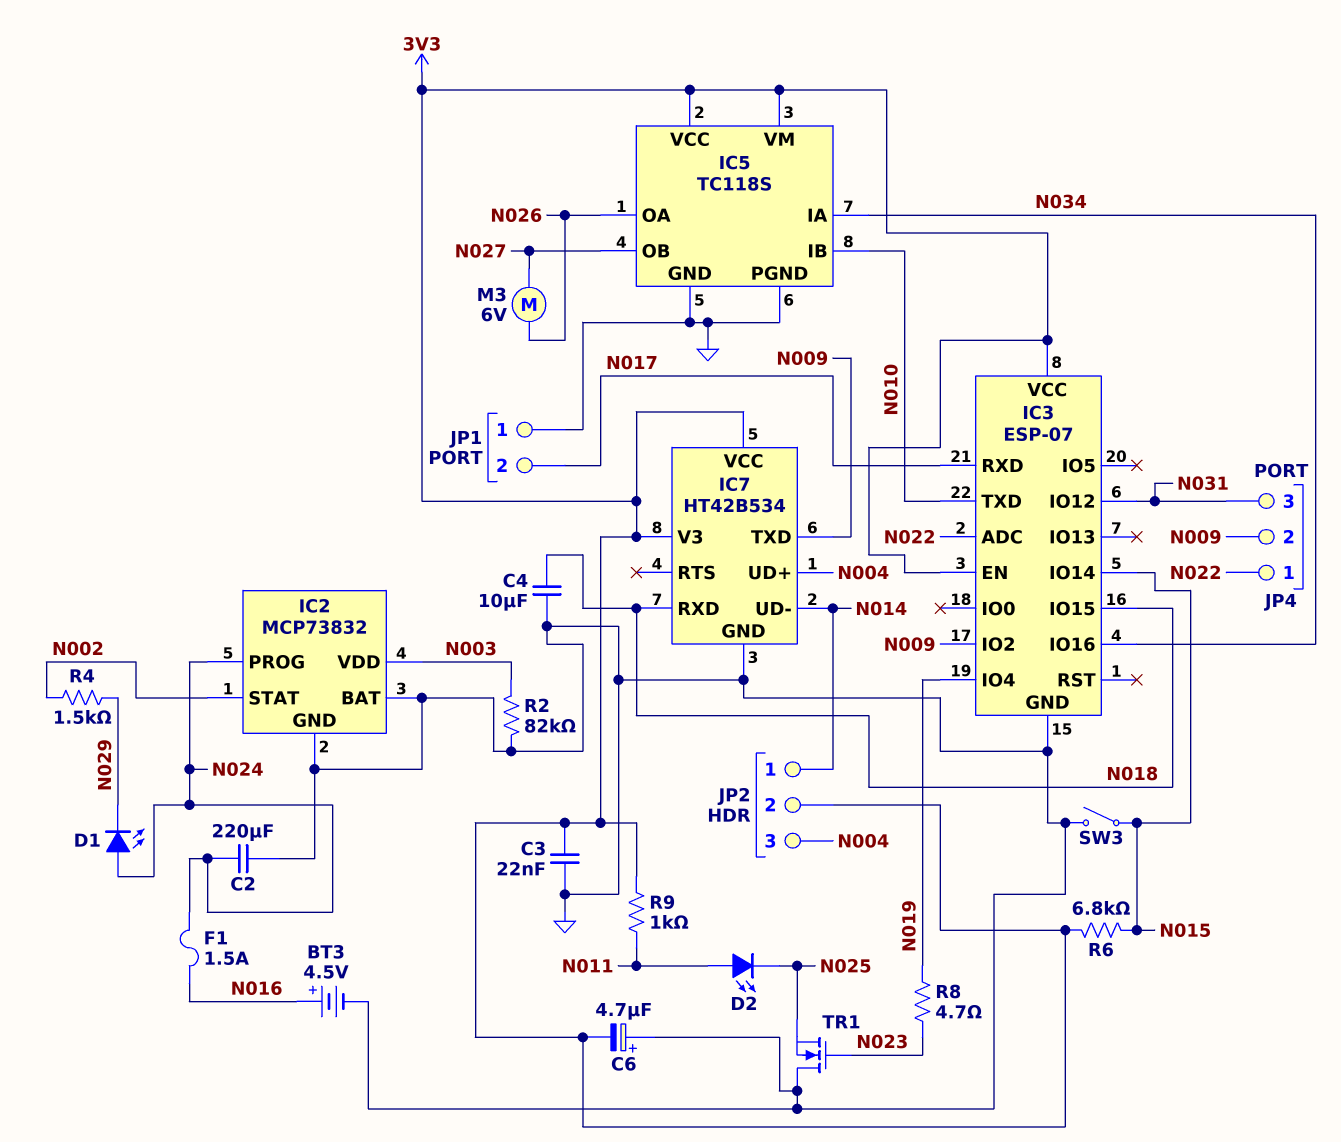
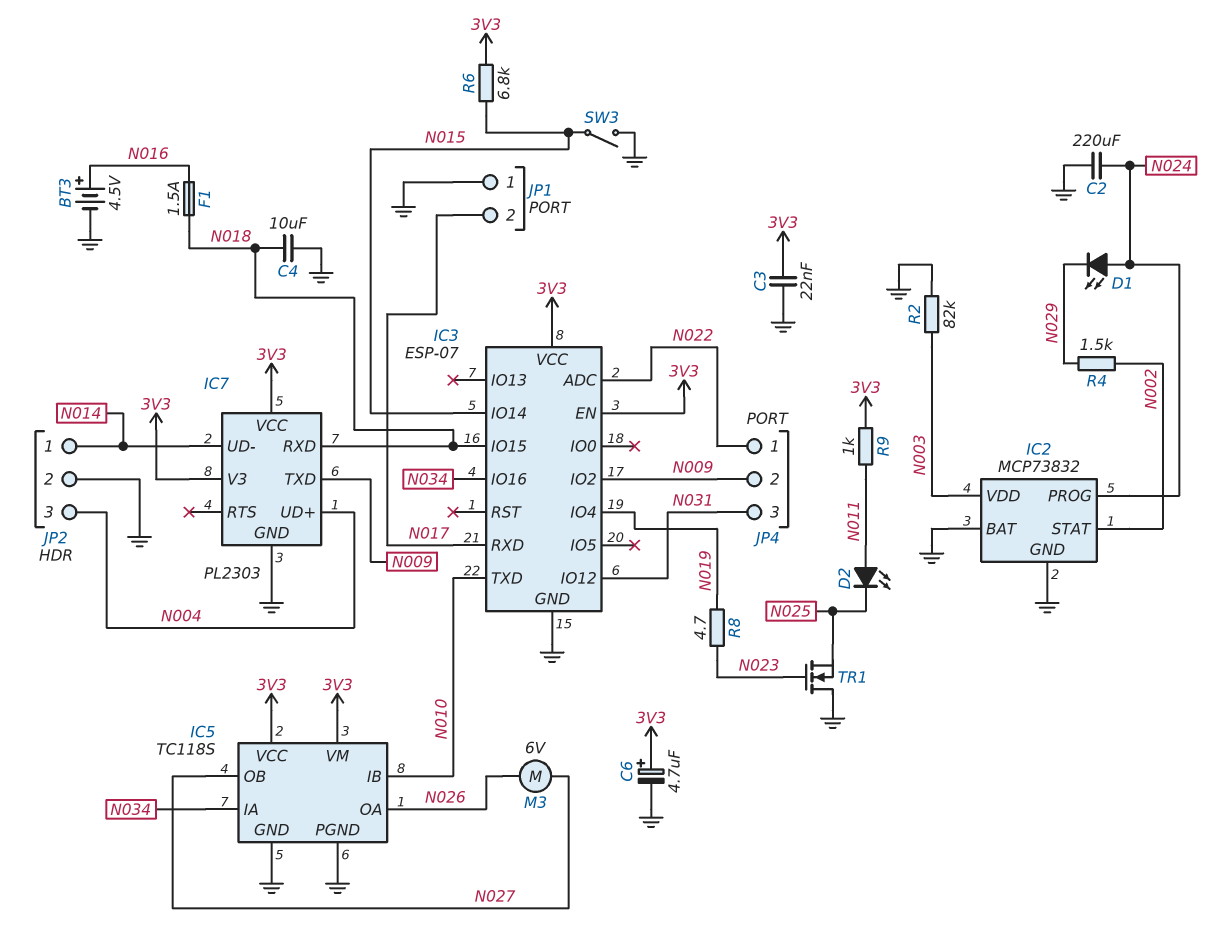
C6: 4.7uF (plus GND, minus 3V3) -> 4.7uF (plus 3V3, minus GND)
F1: 1.5A (N016, N024) -> 1.5A (N016, N018)
IC7: HT42B534 -> PL2303
JP2 pin 2: 3V3 -> GND

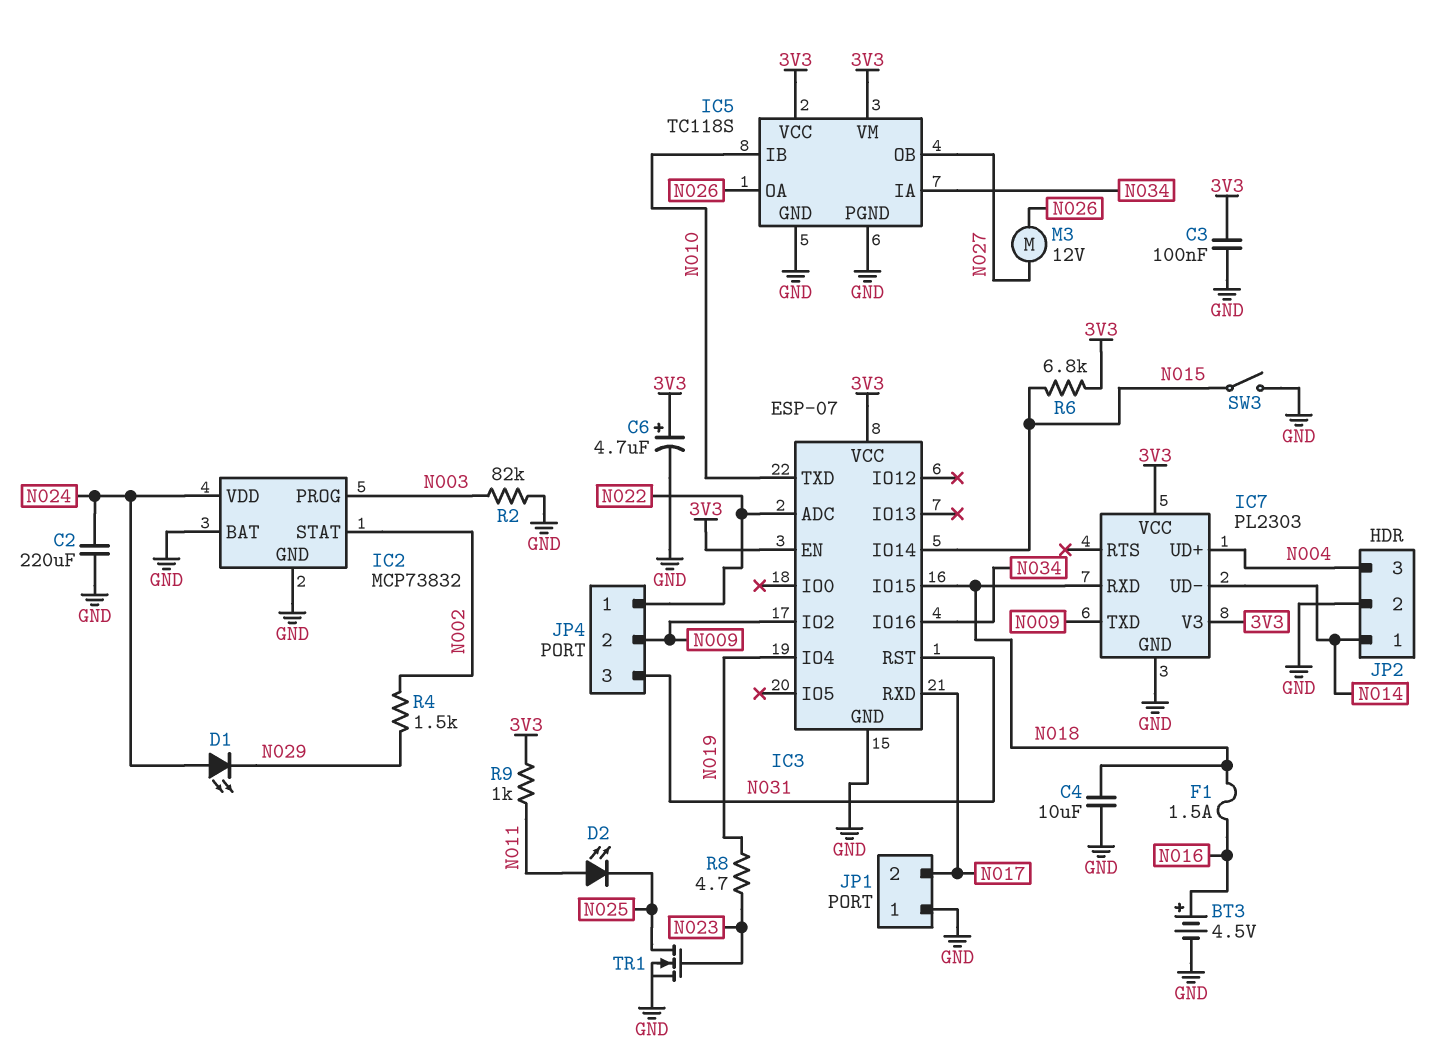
C3: 22nF (3V3, GND) -> 100nF (3V3, GND)
IC2 pin PROG: N024 -> N003
IC2 pin VDD: N003 -> N024
IC3 pin IO12: N031 -> none
IC3 pin RST: none -> N031
M3: motor 6V (N026, N027) -> motor 12V (N026, N027)
TR1: NMOS (G N023, D GND, S N025) -> NMOS (G N023, D N025, S GND)

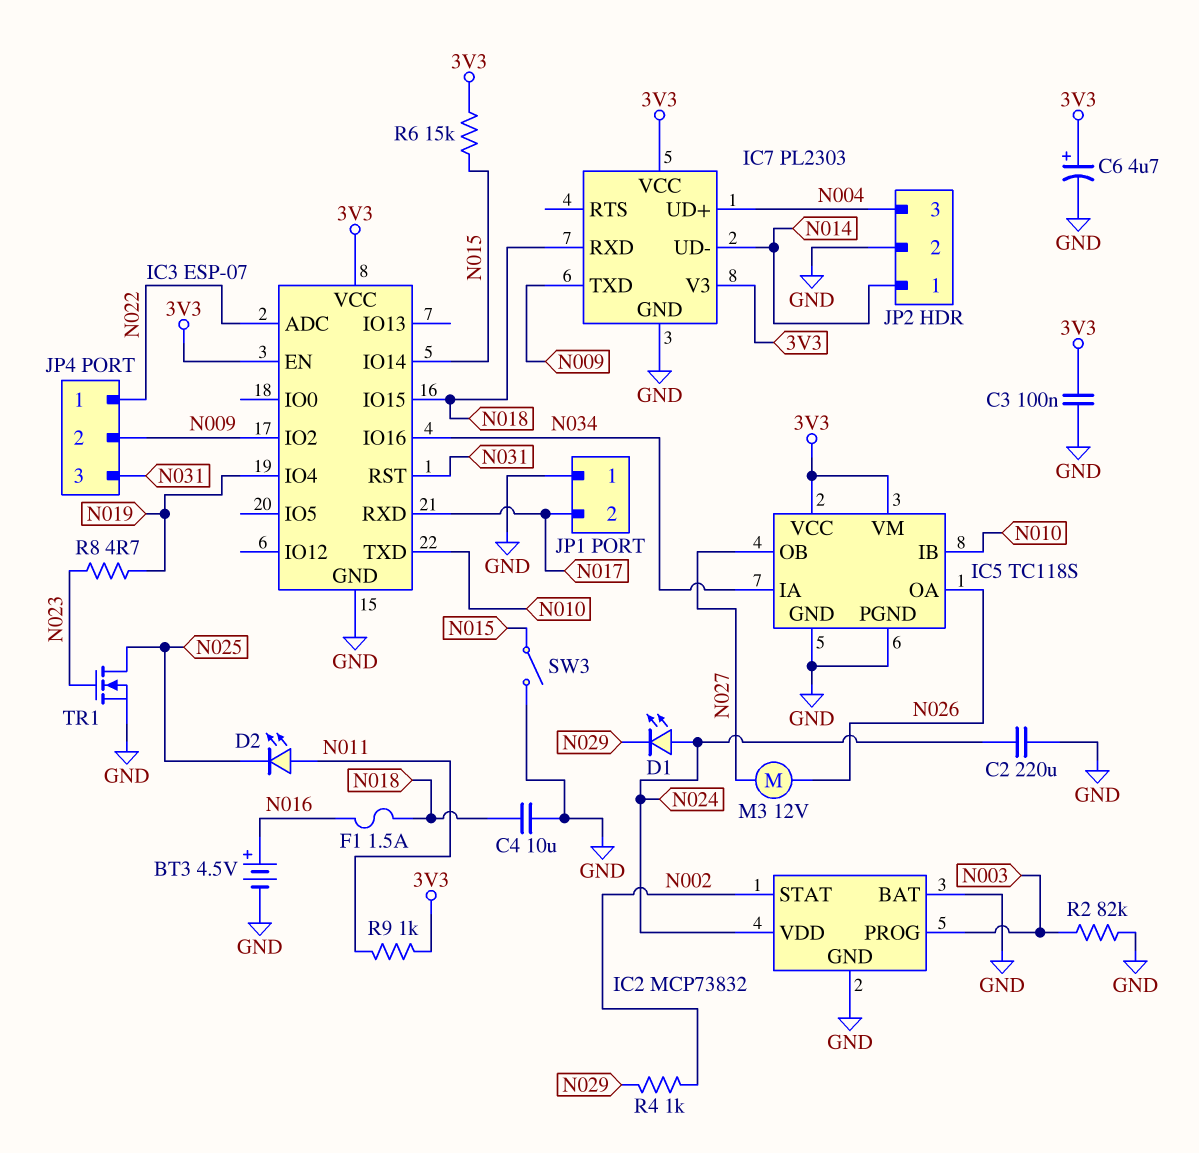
R4: 1.5k (N002, N029) -> 1k (N002, N029)
R6: 6.8k (3V3, N015) -> 15k (3V3, N015)

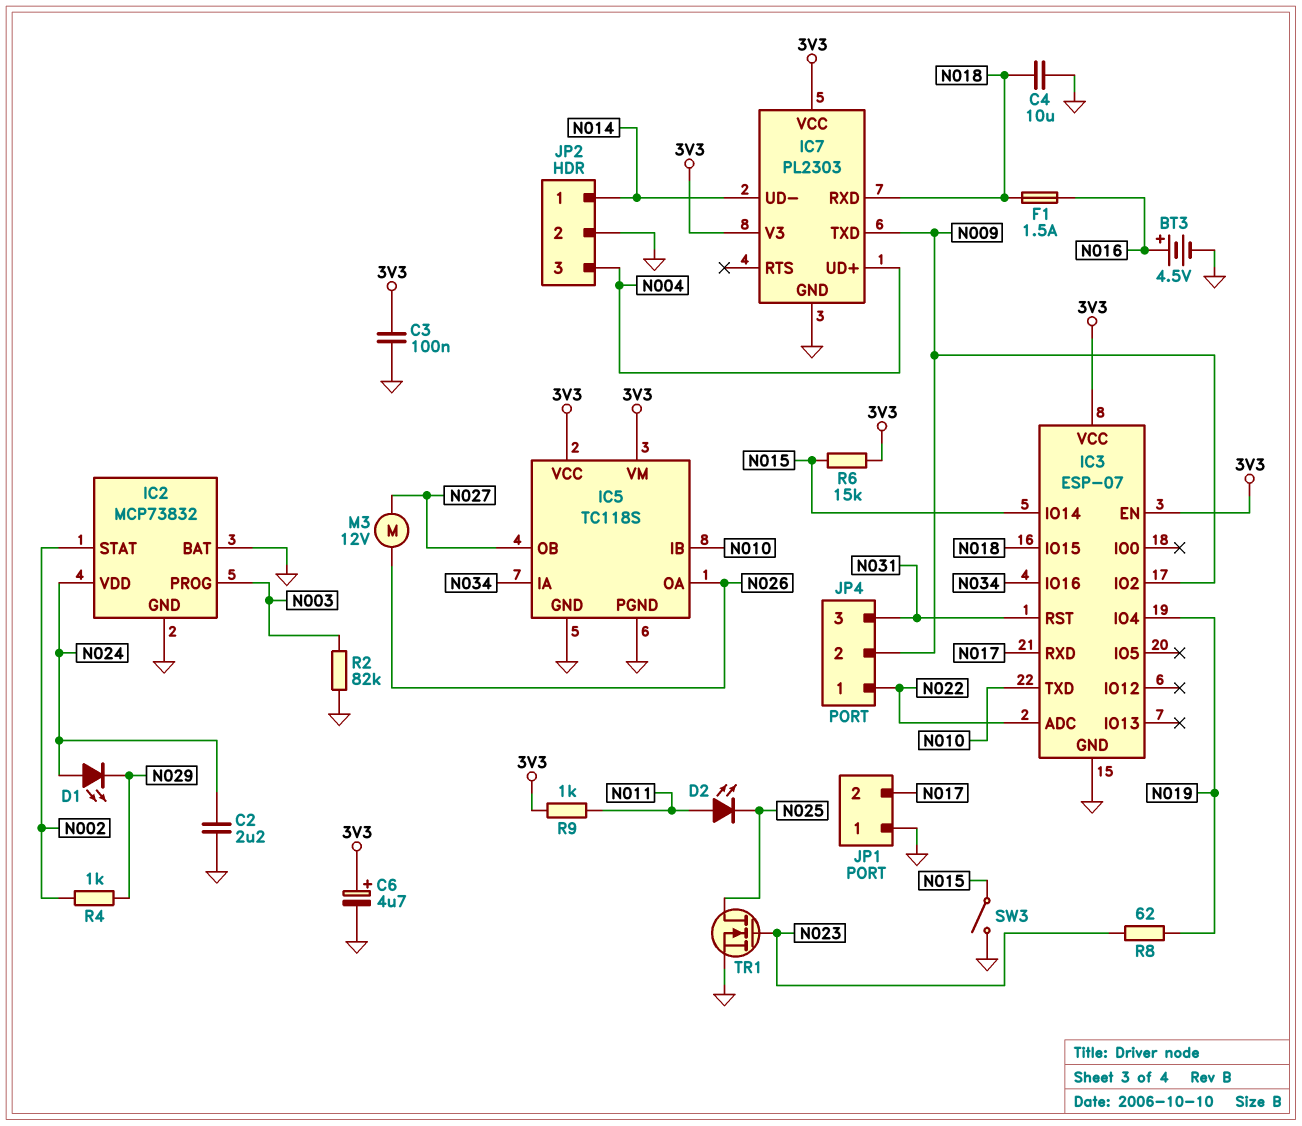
C2: 220uF (GND, N024) -> 2.2uF (GND, N024)
R8: 4.7 (N019, N023) -> 62 (N019, N023)

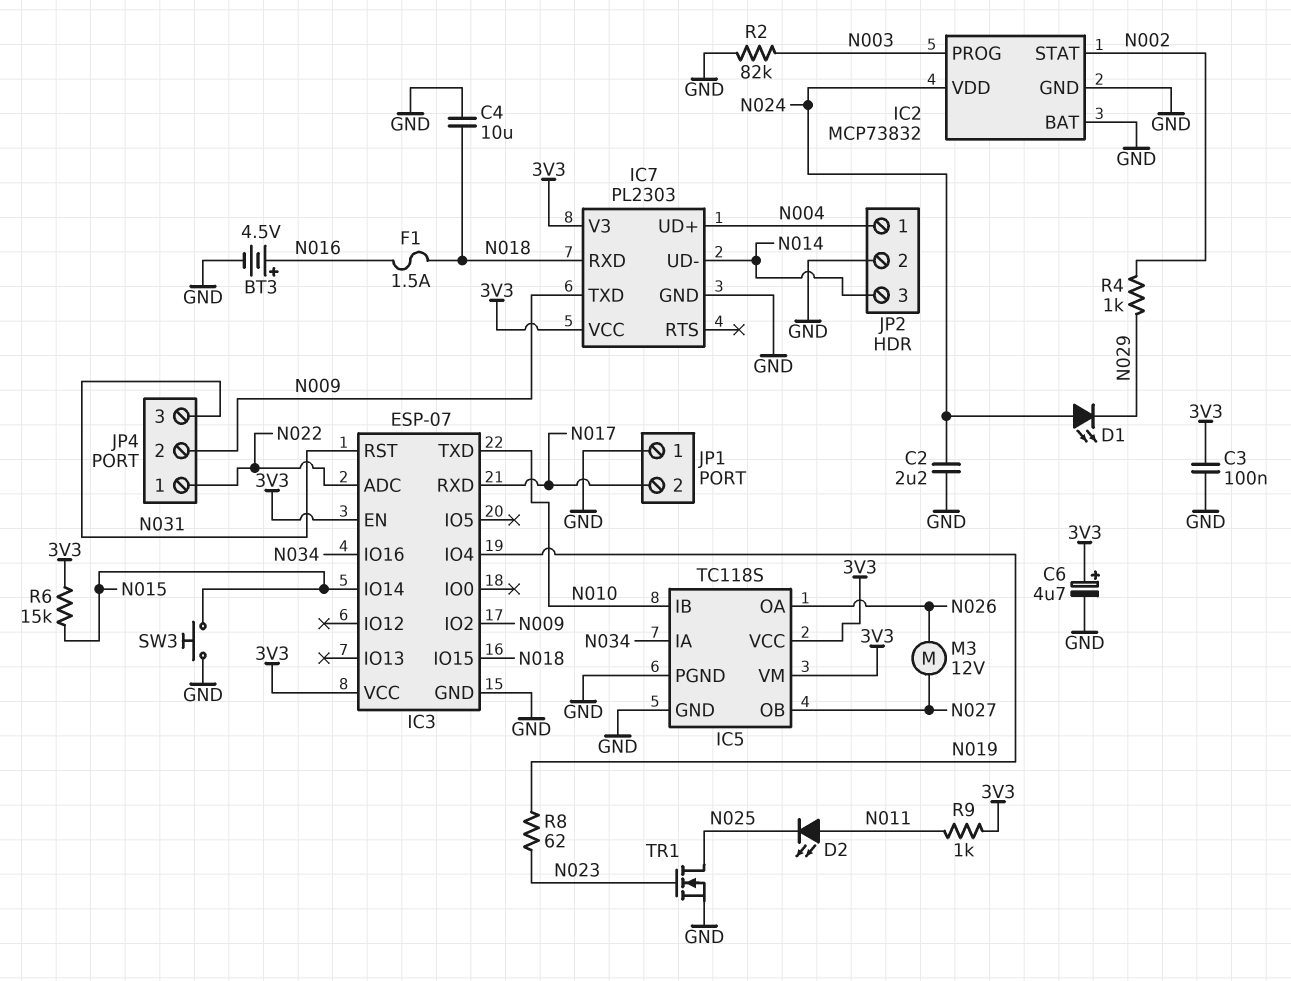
JP2 pin 1: N014 -> N004
JP2 pin 3: N004 -> N014
SW3: switch (GND, N015) -> button (GND, N015)

